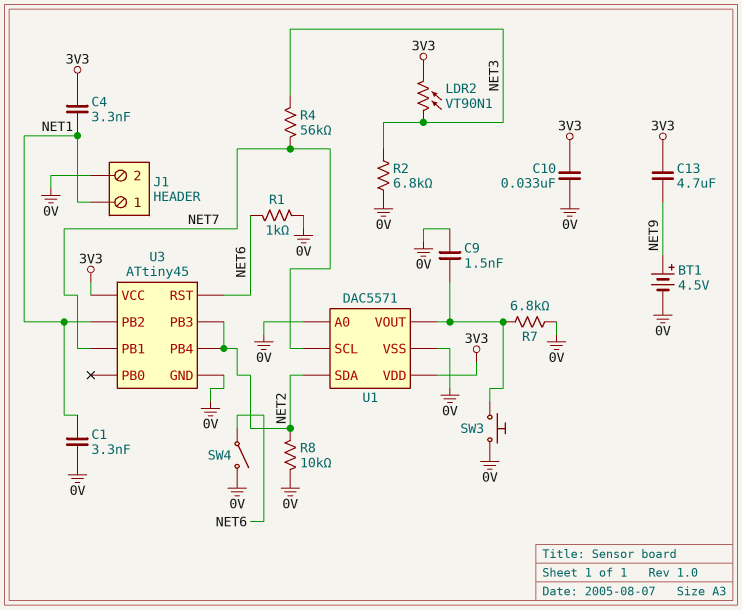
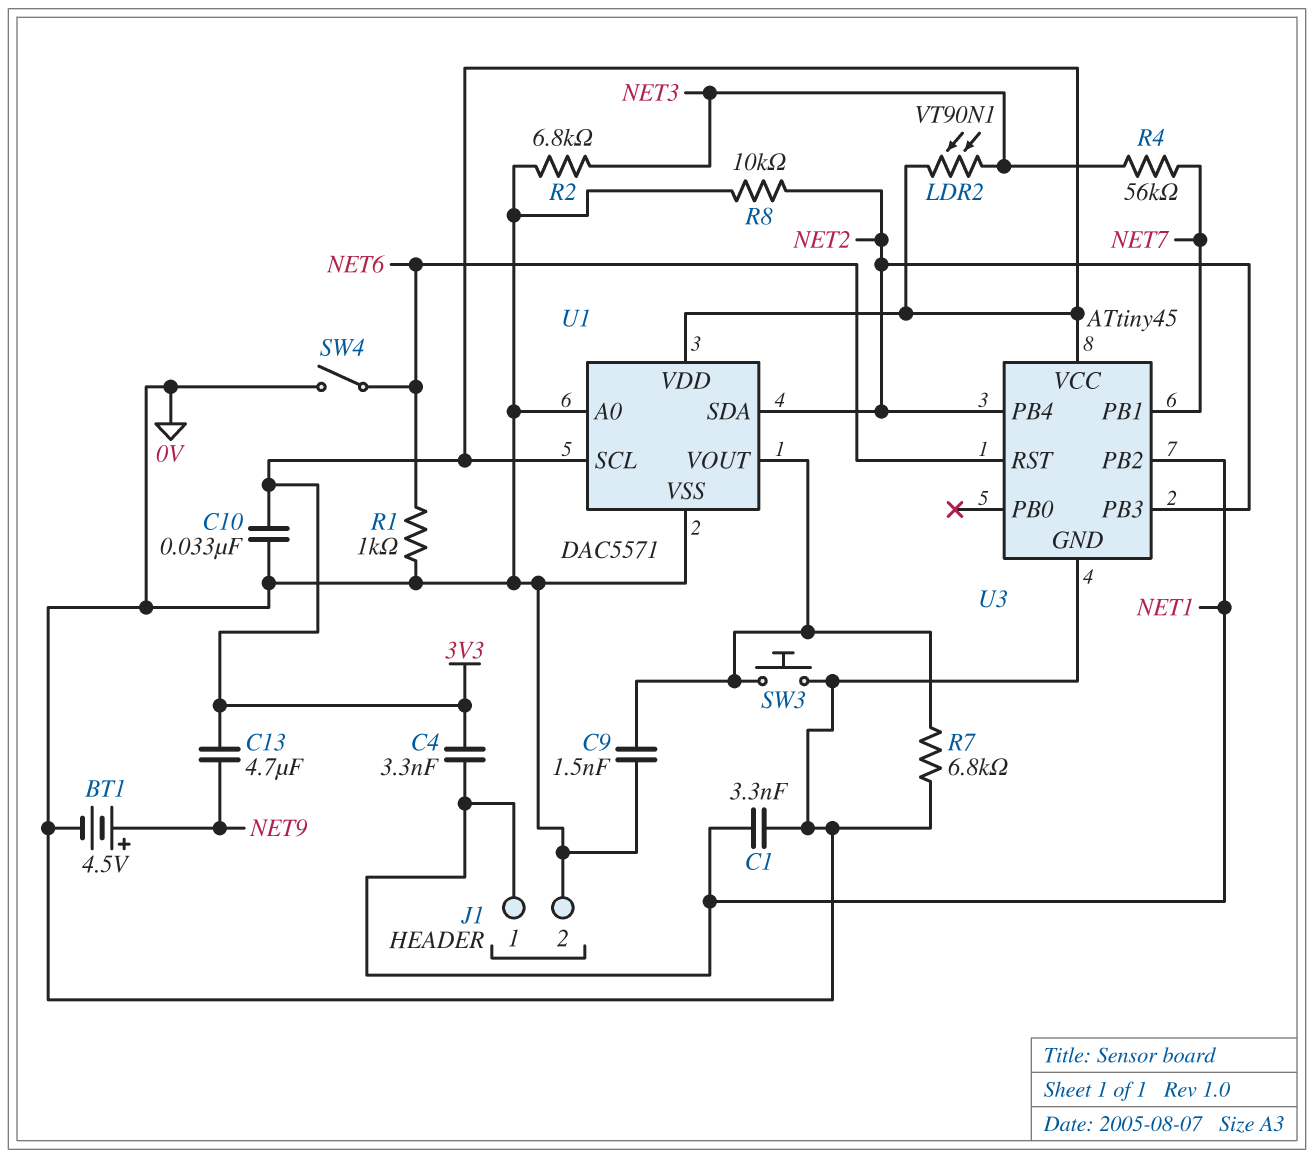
U1 pin SCL: NET7 -> 3V3

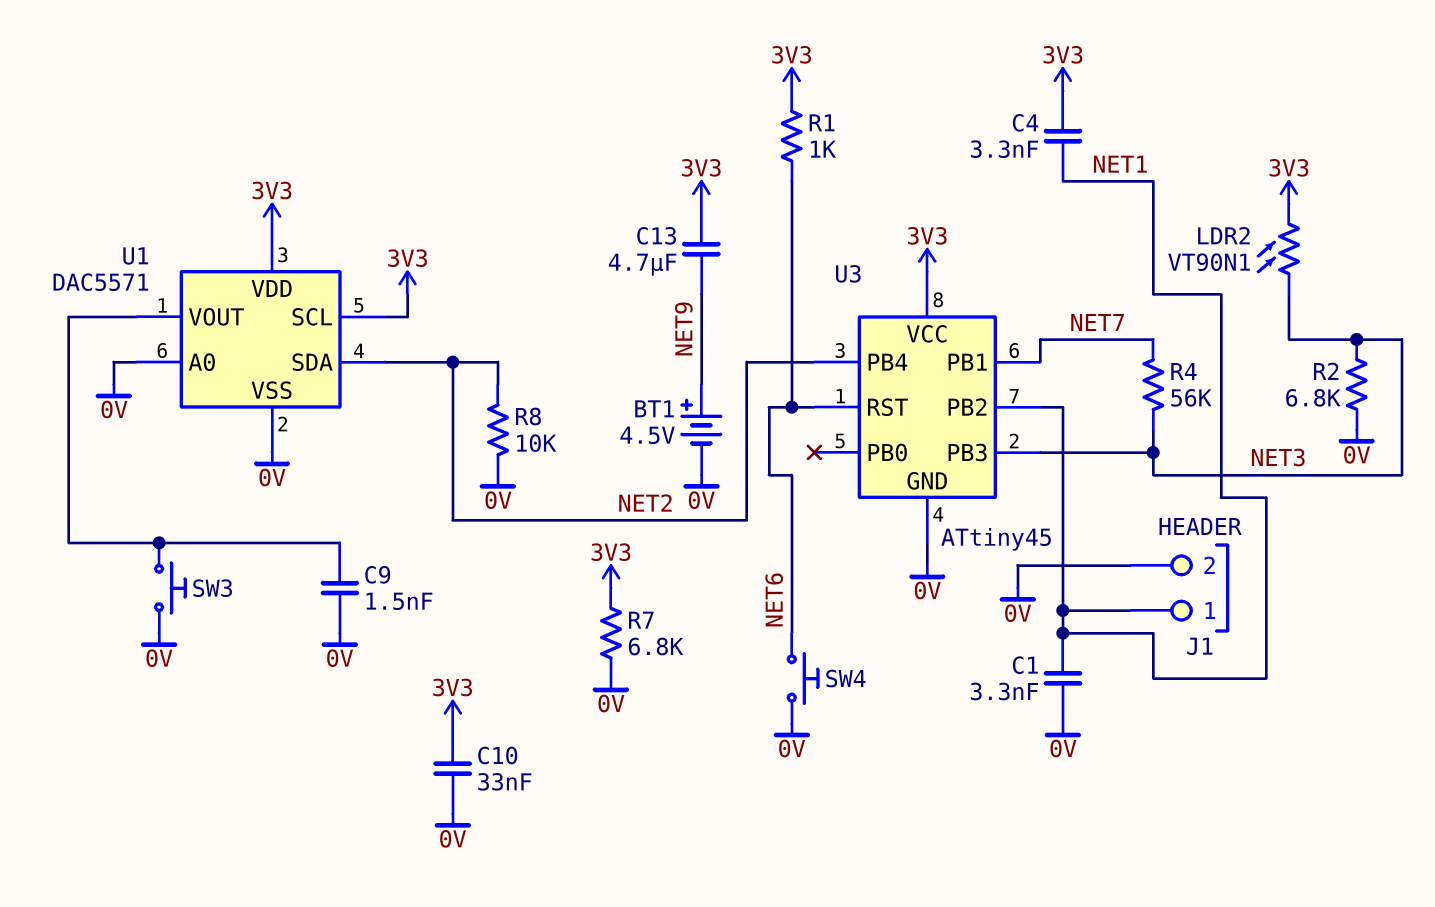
R1: 1k (0V, NET6) -> 1k (3V3, NET6)
R7: 6.8k (0V, U1/VOUT) -> 6.8k (0V, 3V3)
SW4: switch (0V, NET6) -> button (0V, NET6)
U3 pin PB3: NET2 -> NET3

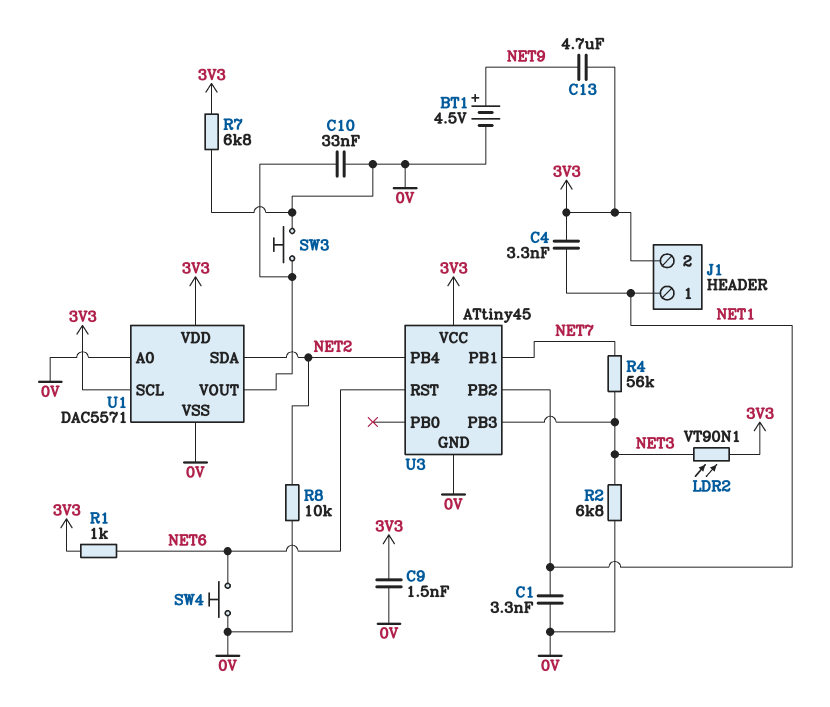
C9: 1.5nF (0V, U1/VOUT) -> 1.5nF (0V, 3V3)
C10: 33nF (0V, 3V3) -> 33nF (0V, U1/VOUT)
J1 pin 2: 0V -> 3V3

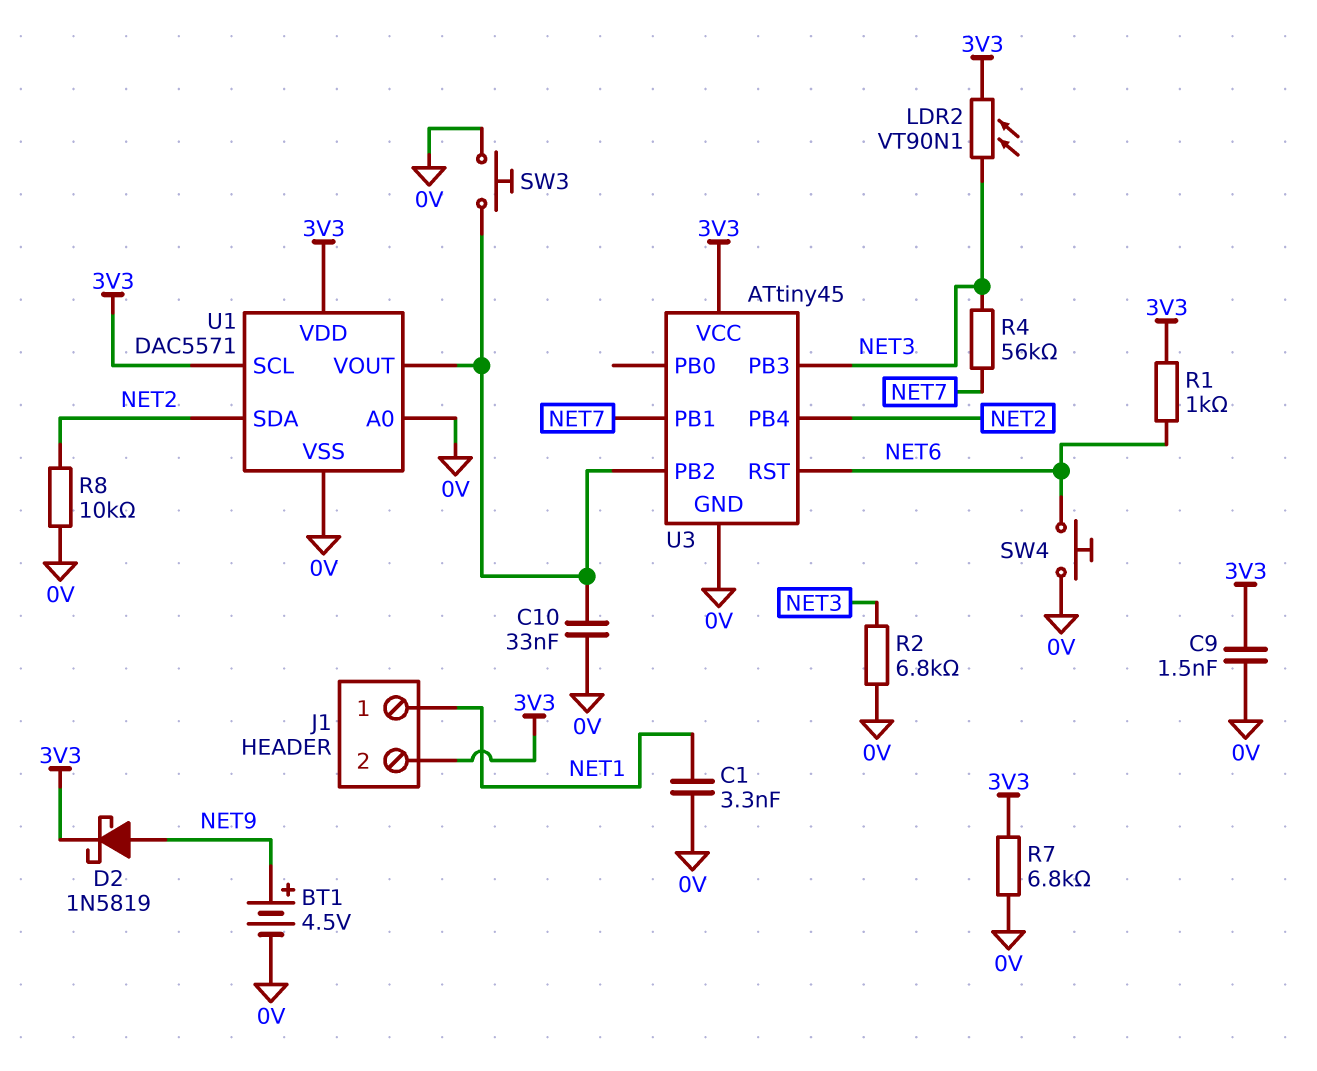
C4: 3.3nF (3V3, NET1) -> none
C13: 4.7uF (3V3, NET9) -> none
D2: none -> schottky 1N5819 (A NET9, K 3V3)
U3 pin PB2: NET1 -> U1/VOUT

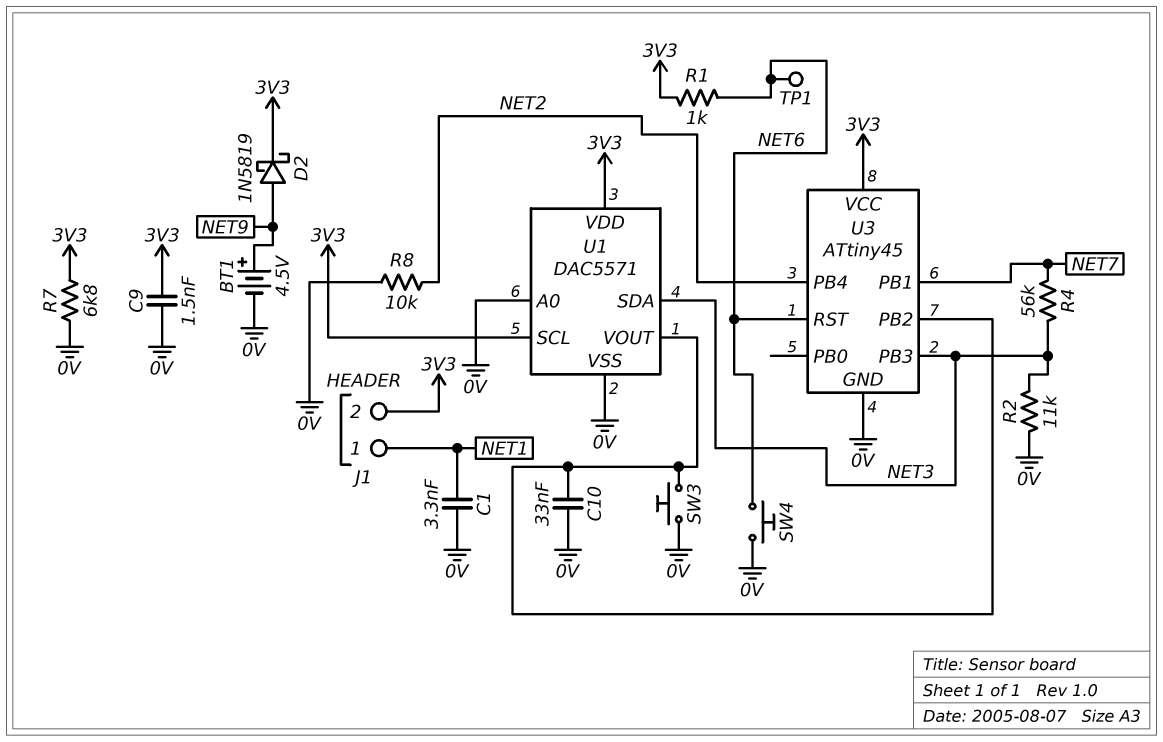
LDR2: VT90N1 (3V3, NET3) -> none
R2: 6.8k (0V, NET3) -> 11k (0V, NET3)
TP1: none -> test point (NET6)
U1 pin SDA: NET2 -> NET3

